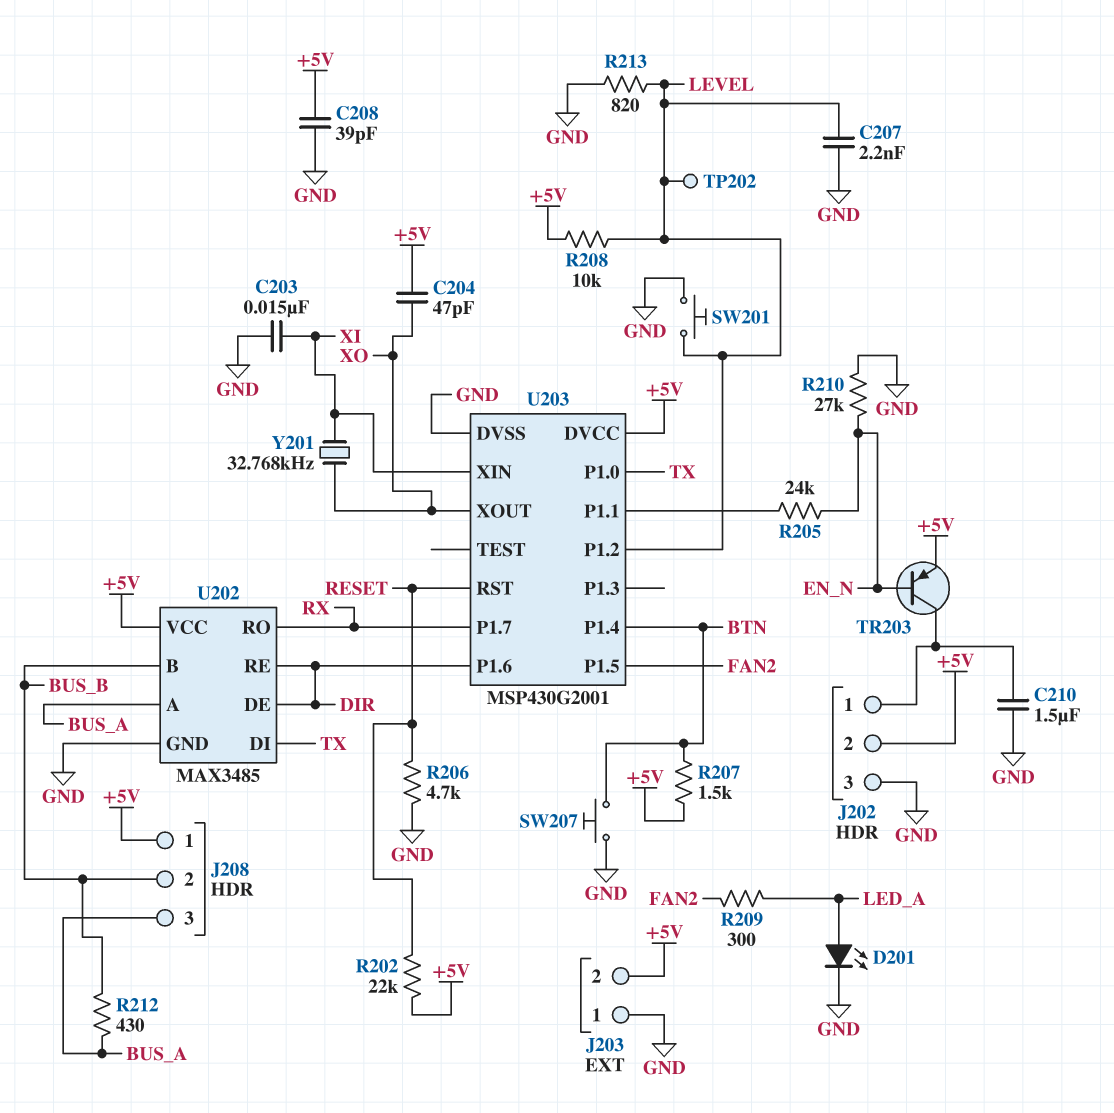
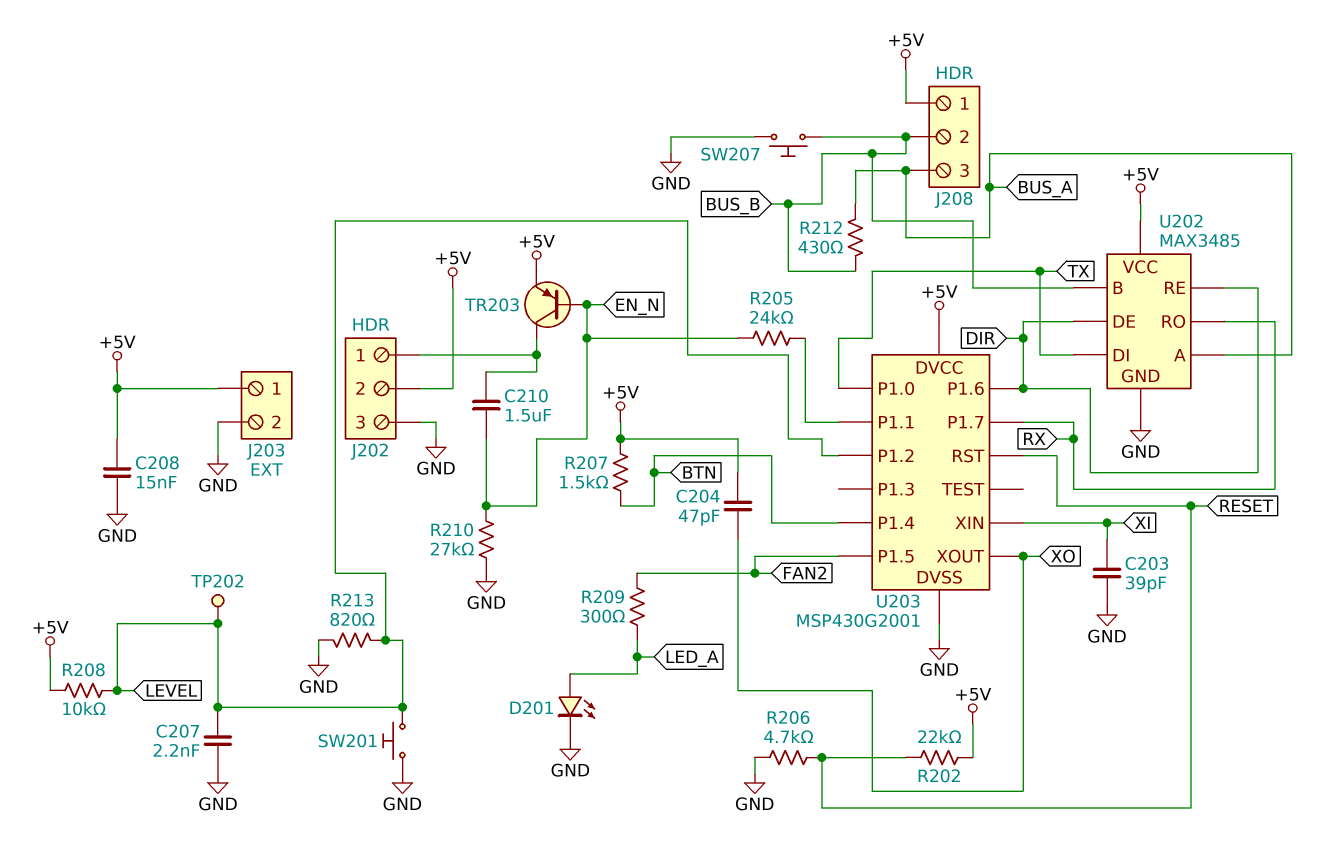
C203: 15nF (GND, XI) -> 39pF (GND, XI)
C208: 39pF (+5V, GND) -> 15nF (+5V, GND)
C210: 1.5uF (GND, J202/1) -> 1.5uF (EN_N, J202/1)
J203 pin 1: GND -> +5V
J203 pin 2: +5V -> GND
SW207: button (BTN, GND) -> button (BUS_B, GND)
Y201: 32.768kHz (XI, XO) -> none

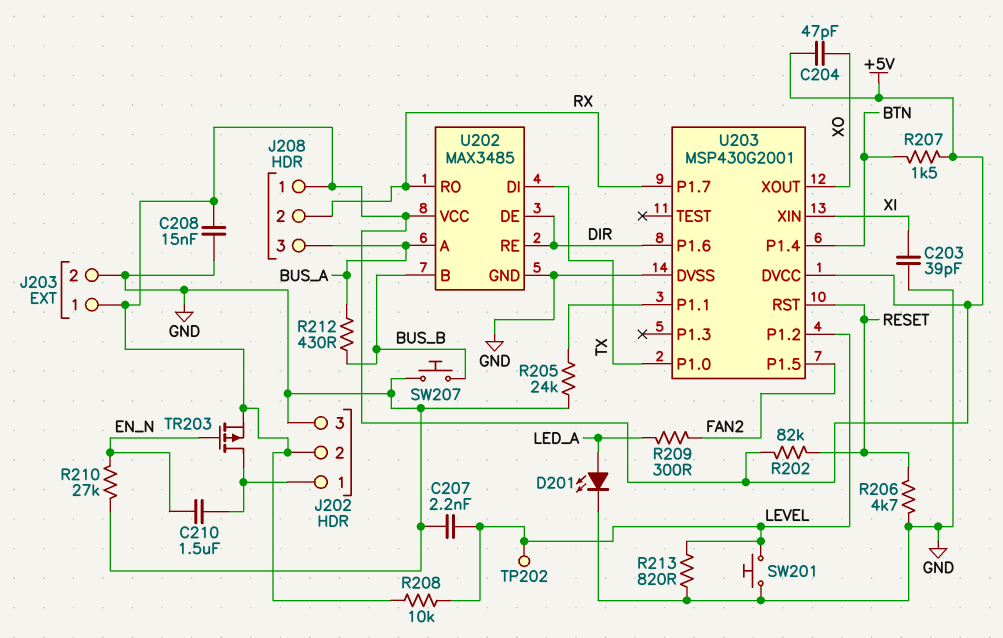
J208 pin 2: BUS_B -> RX
R202: 22k (+5V, RESET) -> 82k (+5V, RESET)
R205: 24k (EN_N, U203/P1.1) -> 24k (GND, U203/P1.1)
TR203: PNP (B EN_N, C J202/1, E +5V) -> PMOS (G EN_N, D J202/1, S +5V)

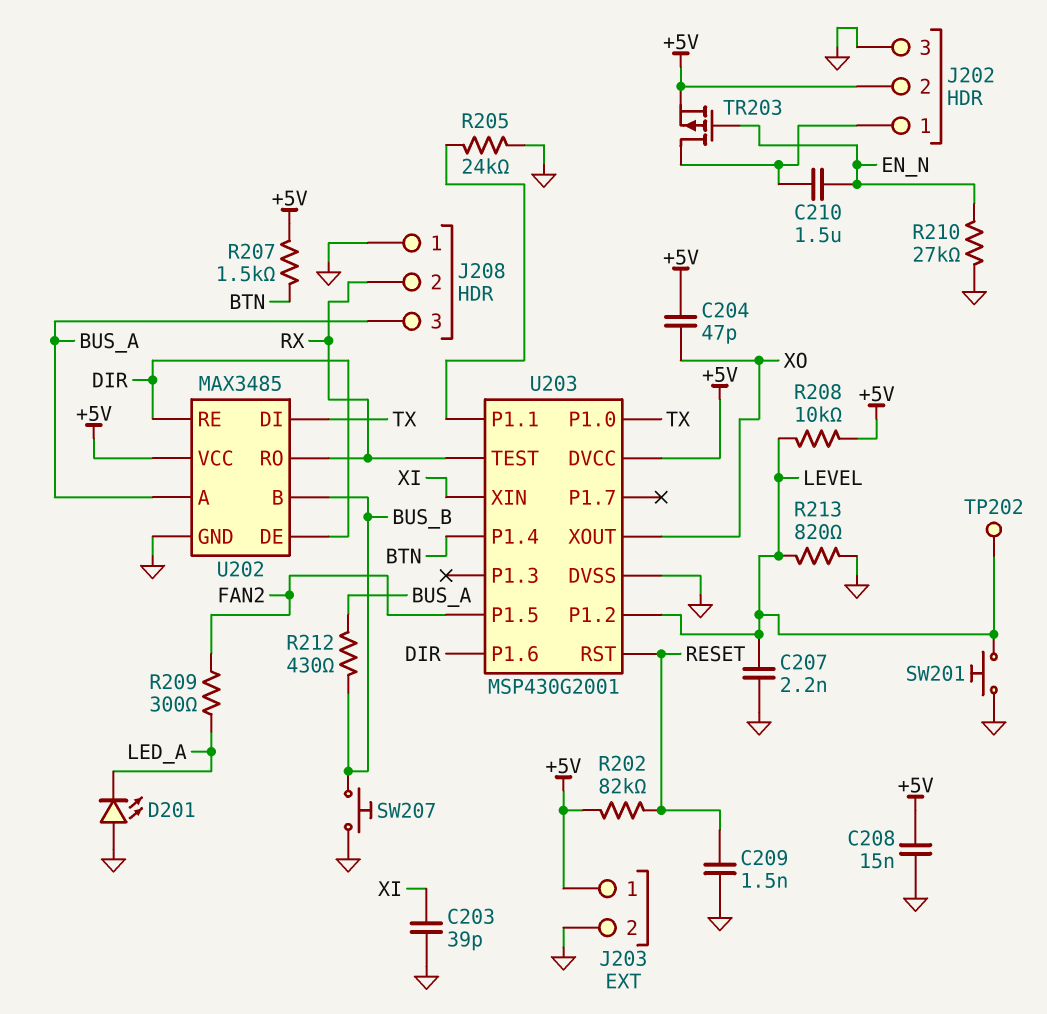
C209: none -> 1.5nF (GND, RESET)
D201: LED (A LED_A, K GND) -> LED (A GND, K LED_A)
J208 pin 1: +5V -> GND
R206: 4.7k (GND, RESET) -> none
U203 pin P1.7: RX -> none
U203 pin TEST: none -> RX

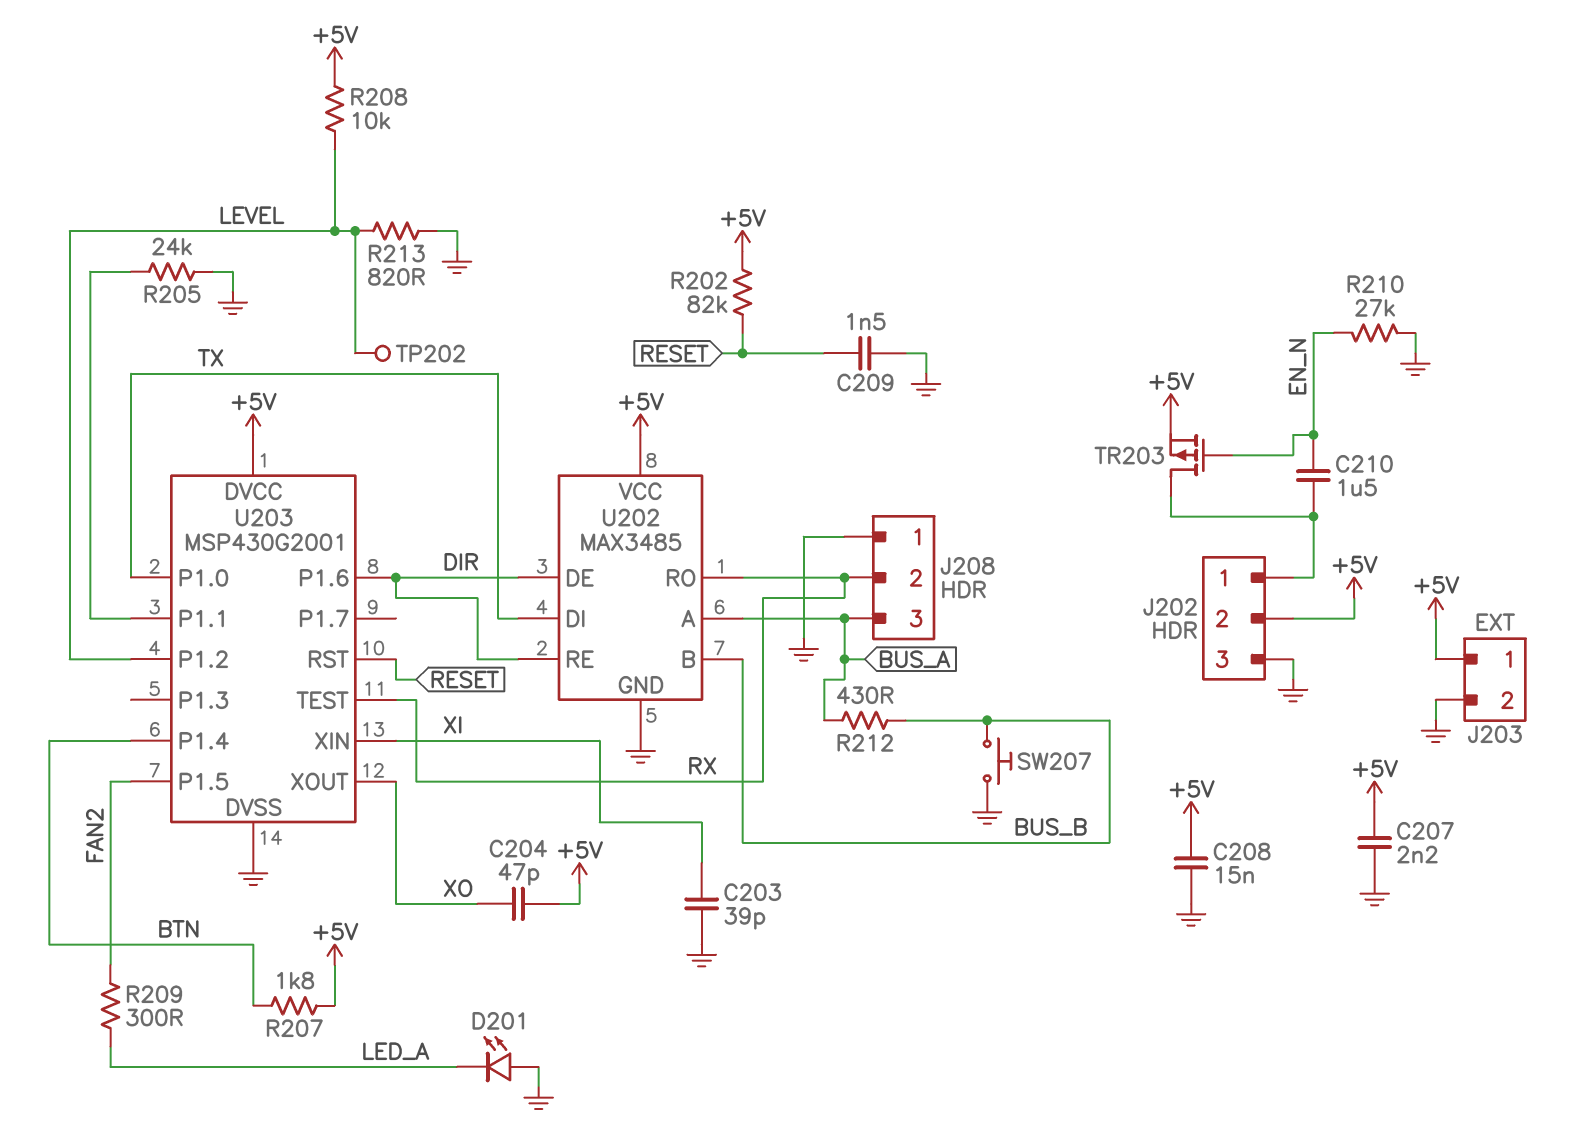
C207: 2.2nF (GND, LEVEL) -> 2.2nF (+5V, GND)
R207: 1.5k (+5V, BTN) -> 1.8k (+5V, BTN)
SW201: button (GND, LEVEL) -> none

